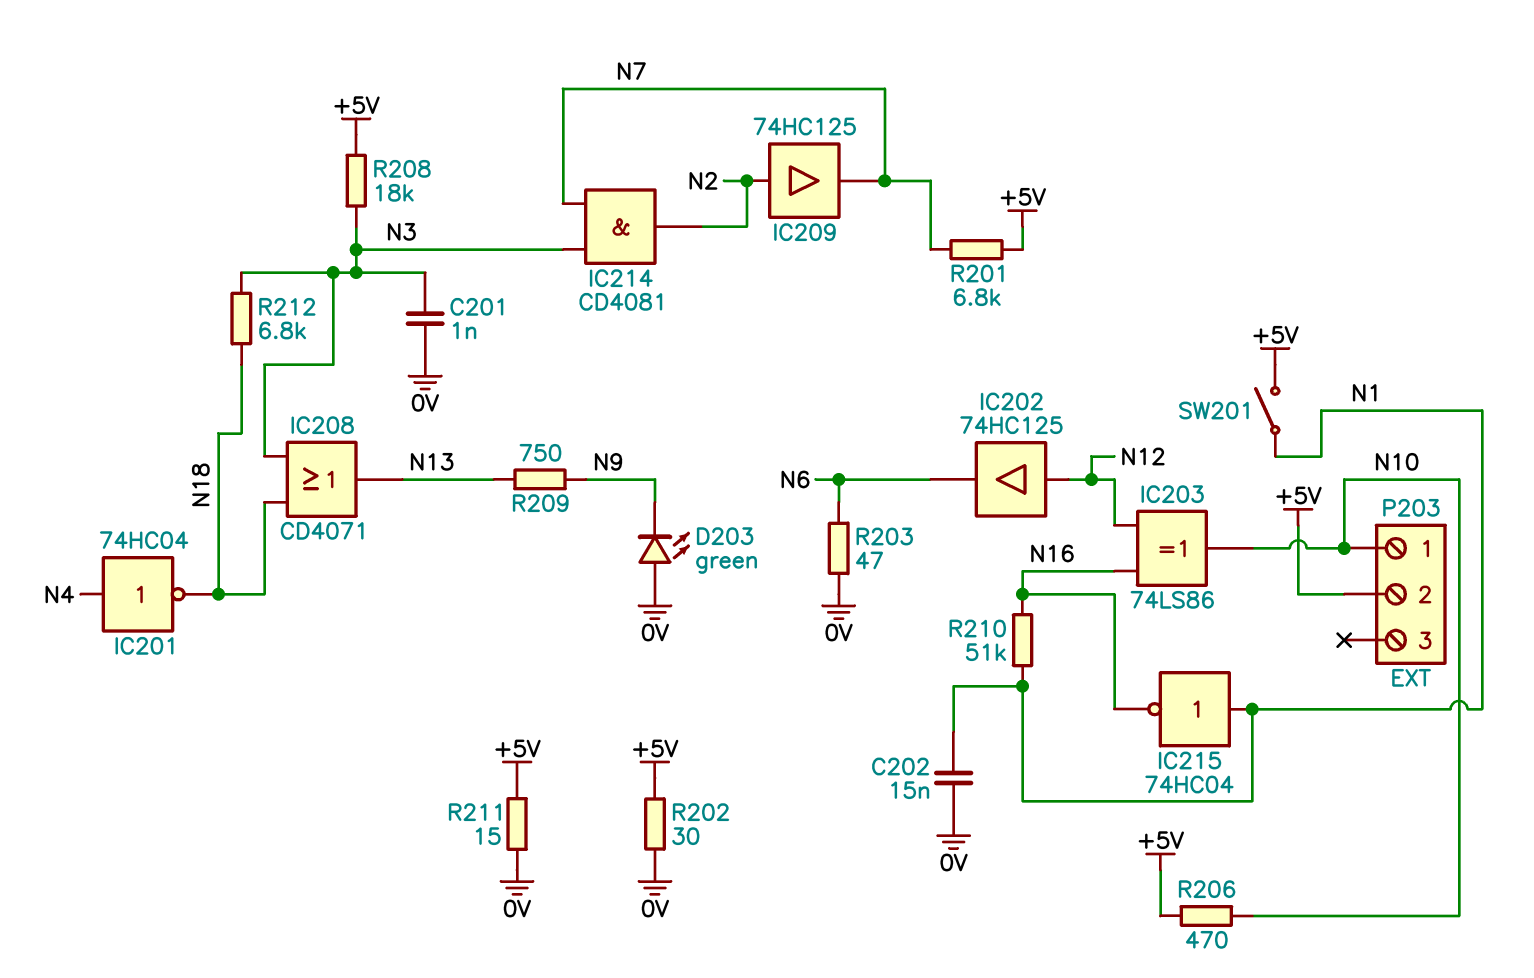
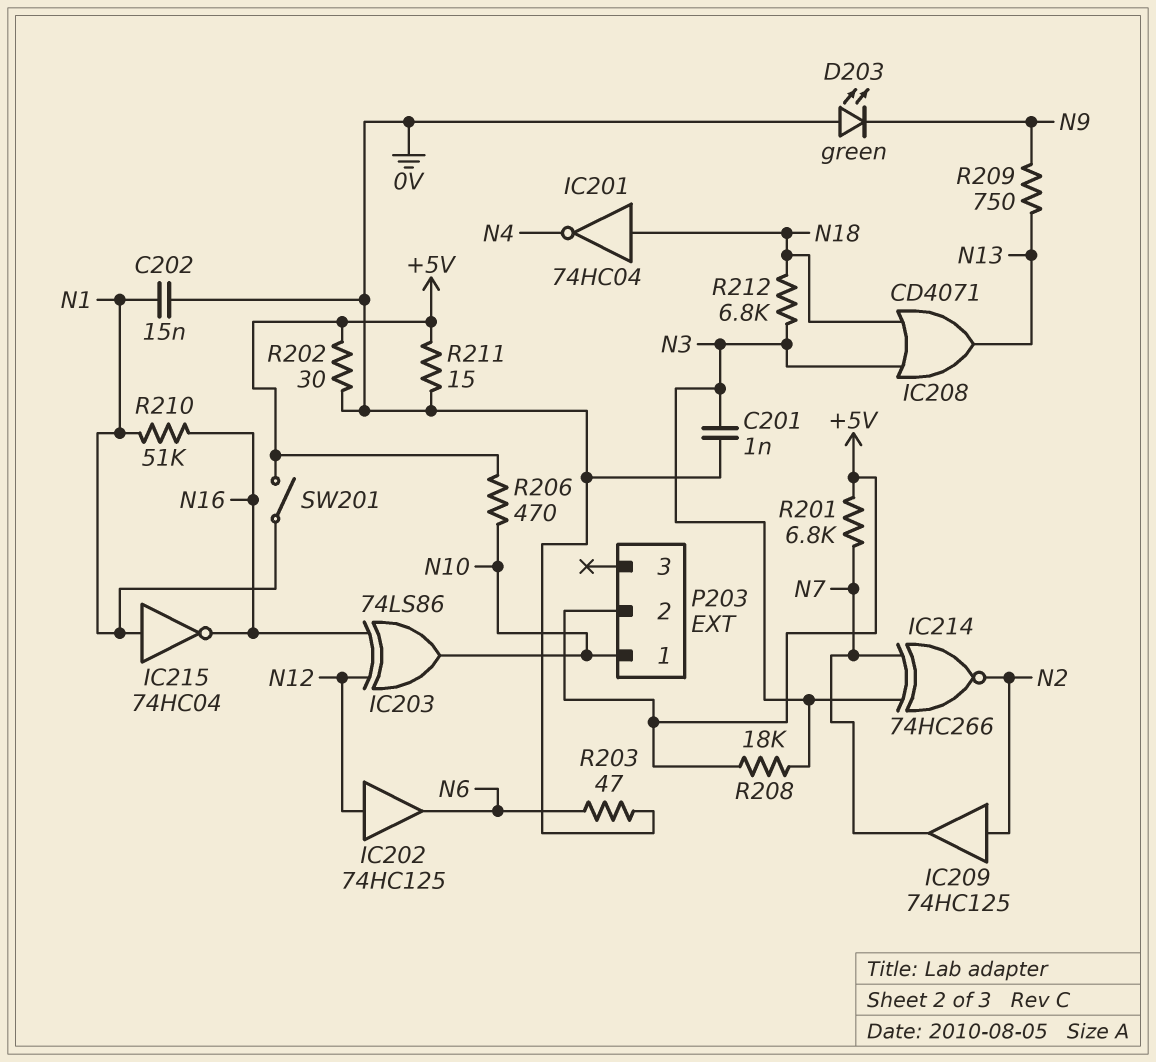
IC201: NOT 74HC04 (in N4, out N18) -> NOT 74HC04 (in N18, out N4)
IC214: AND CD4081 (in N3, in N7, out N2) -> XNOR 74HC266 (in N3, in N7, out N2)

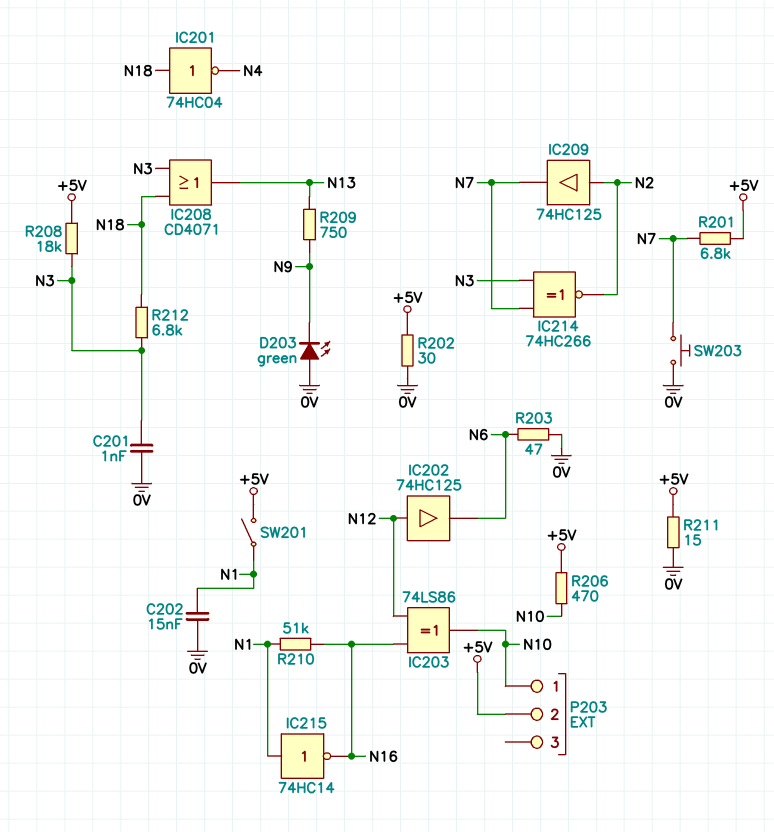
IC215: NOT 74HC04 (in N1, out N16) -> NOT 74HC14 (in N1, out N16)
SW203: none -> button (0V, N7)

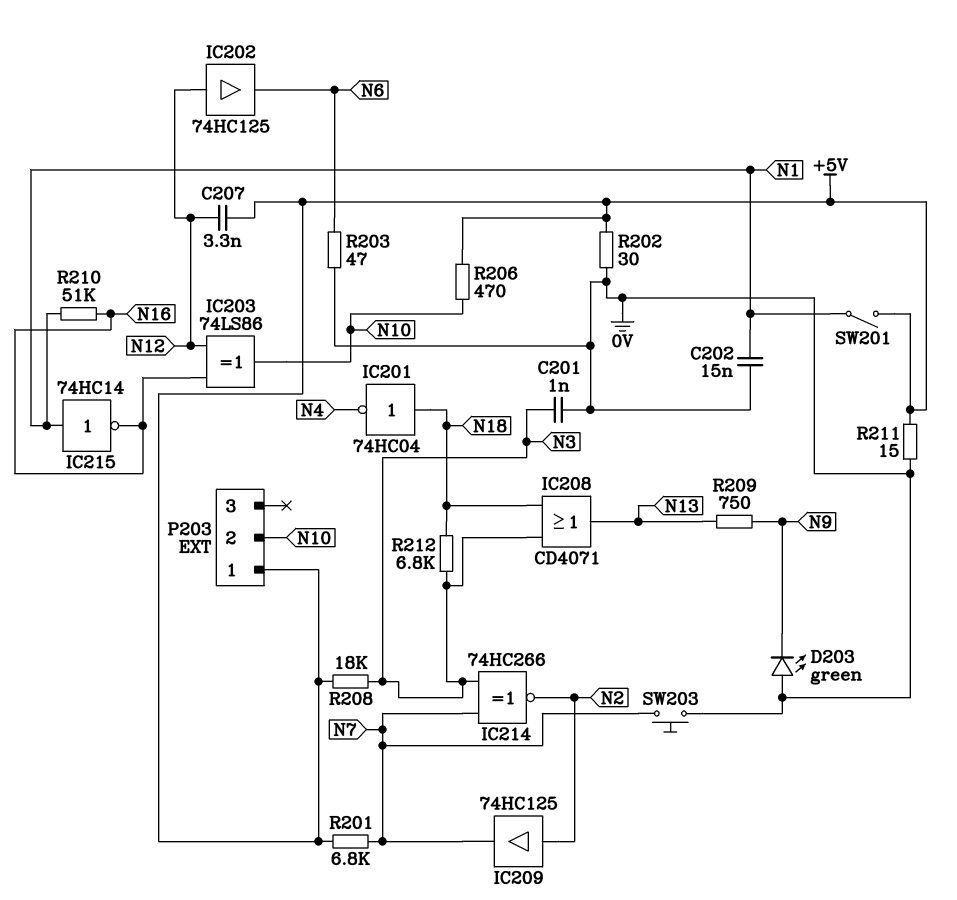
C207: none -> 3.3nF (+5V, N12)
P203 pin 1: N10 -> +5V
P203 pin 2: +5V -> N10

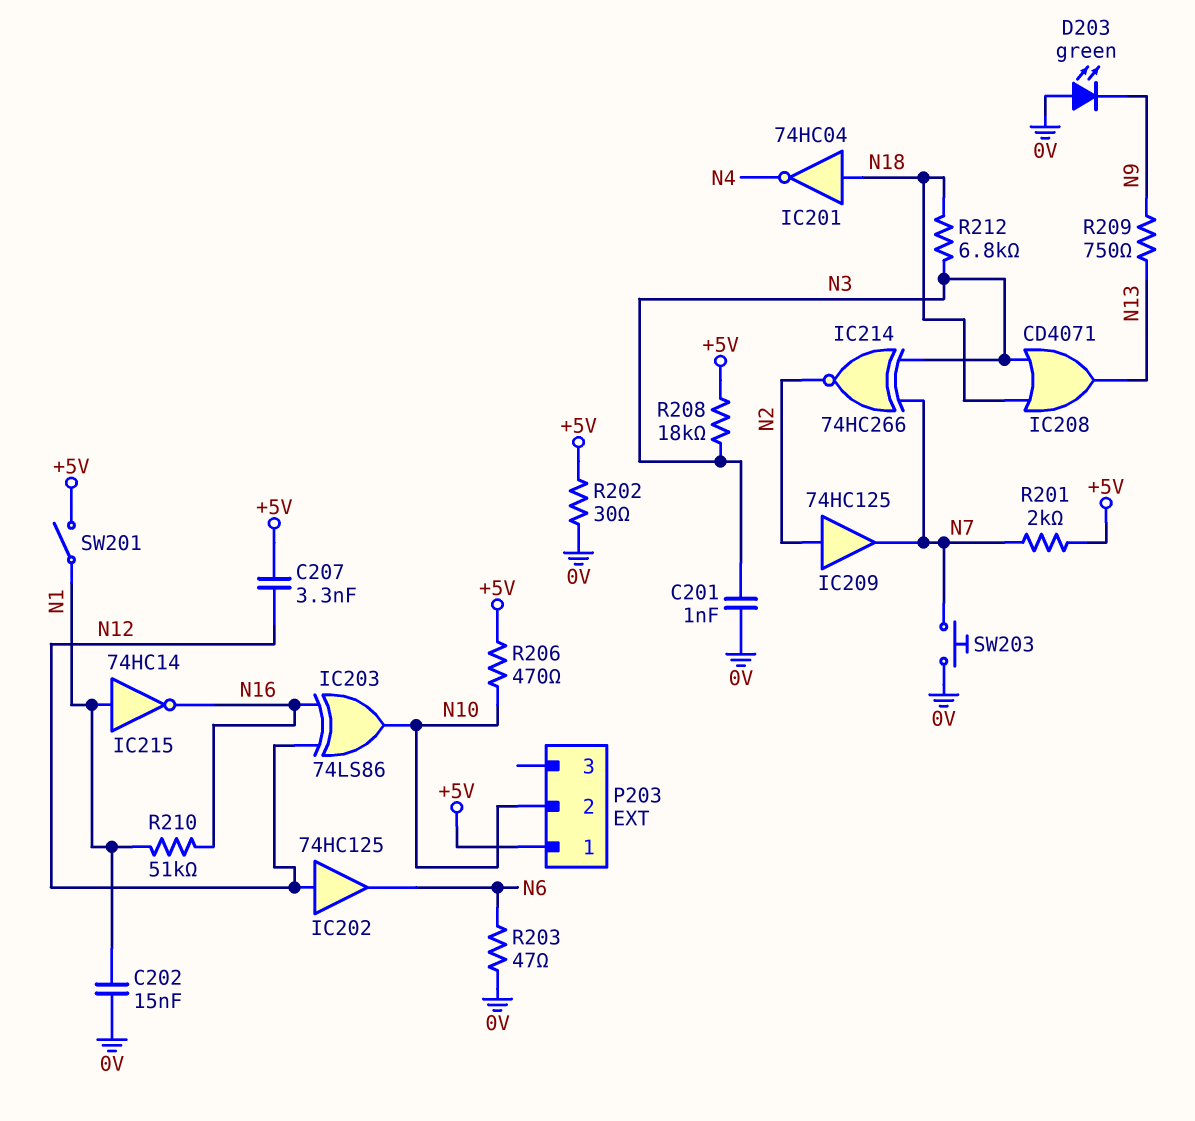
R201: 6.8k (+5V, N7) -> 2k (+5V, N7)
R211: 15 (+5V, 0V) -> none

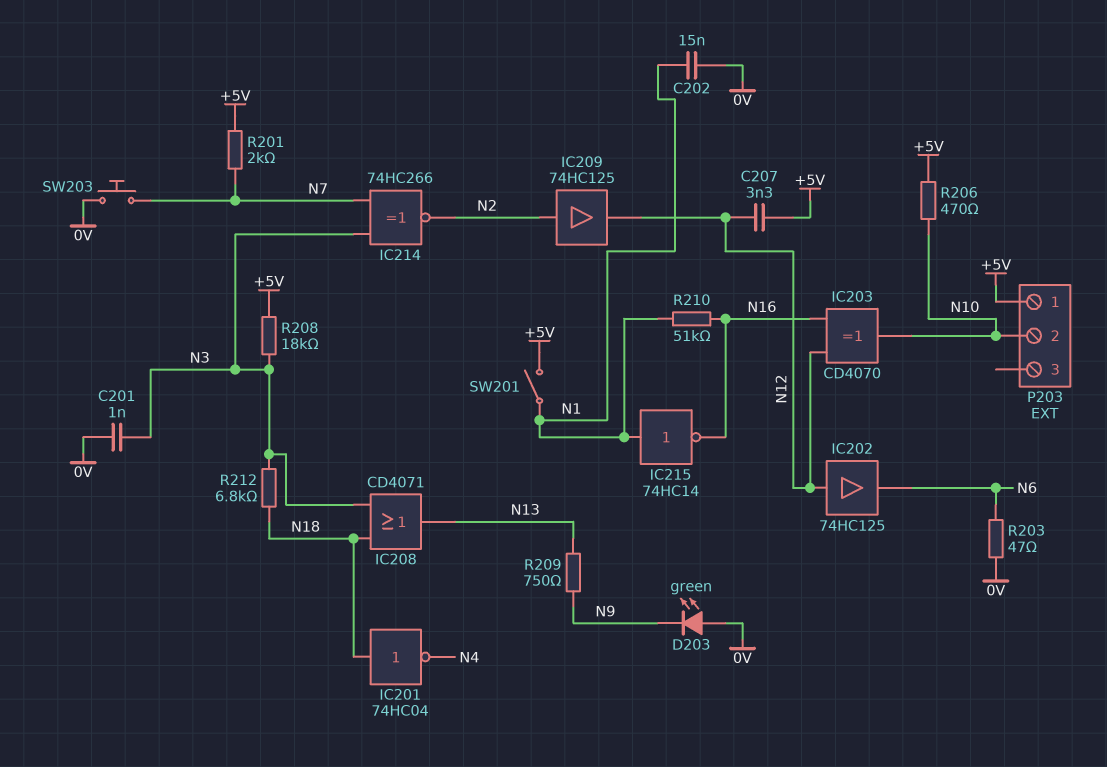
IC203: XOR 74LS86 (in N12, in N16, out N10) -> XOR CD4070 (in N12, in N16, out N10)
IC209: buffer 74HC125 (in N2, out N7) -> buffer 74HC125 (in N2, out N12)
R202: 30 (+5V, 0V) -> none

